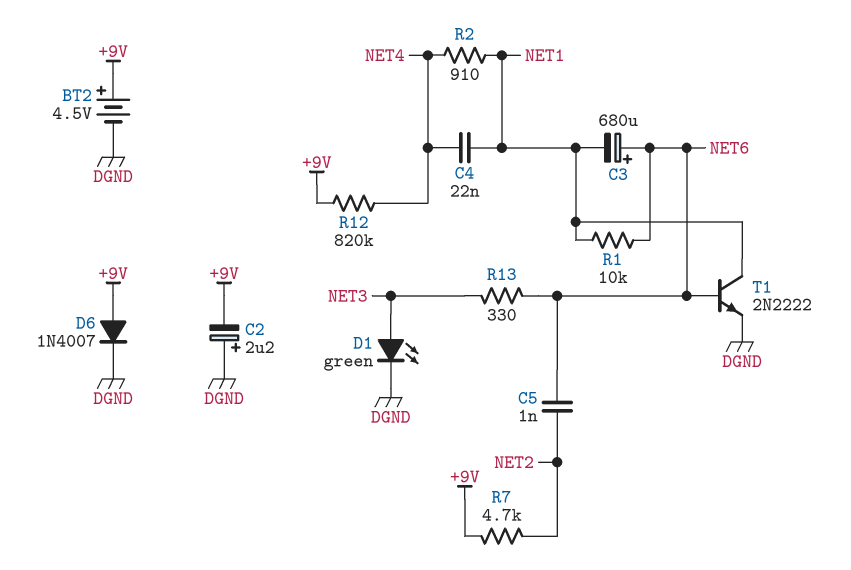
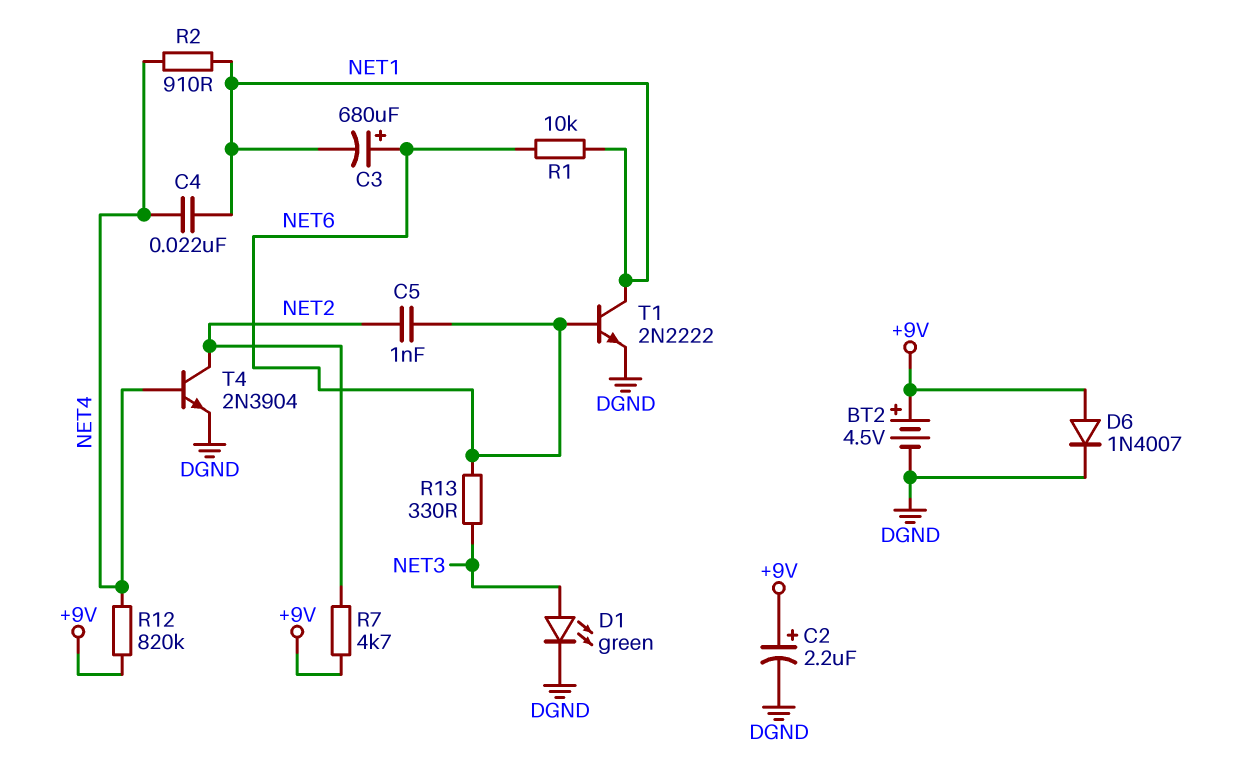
C2: 2.2uF (plus DGND, minus +9V) -> 2.2uF (plus +9V, minus DGND)
T4: none -> NPN 2N3904 (B NET4, C NET2, E DGND)

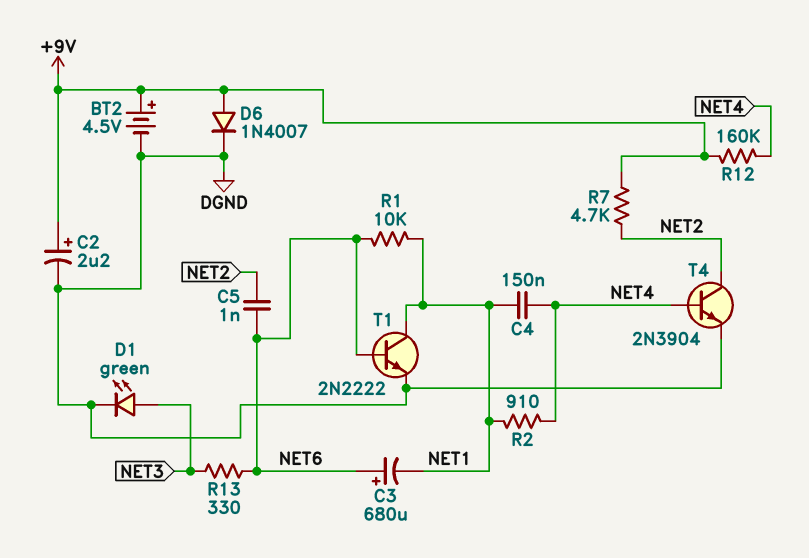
C4: 22nF (NET1, NET4) -> 150nF (NET1, NET4)
R12: 820k (+9V, NET4) -> 160k (+9V, NET4)

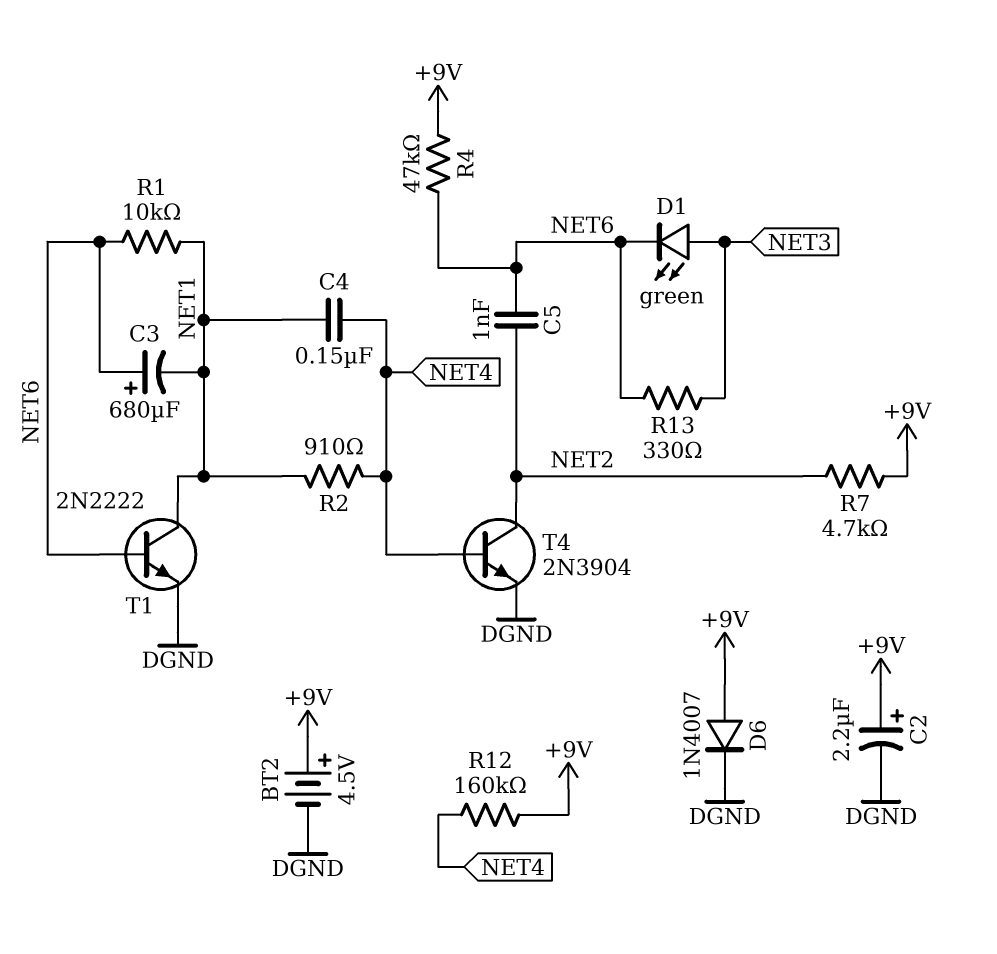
D1: LED green (A NET3, K DGND) -> LED green (A NET3, K NET6)
R4: none -> 47k (+9V, NET6)

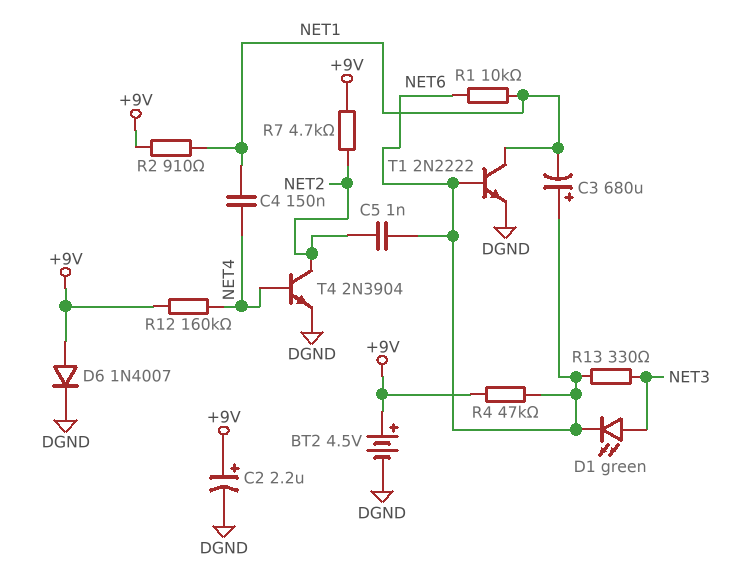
R2: 910 (NET1, NET4) -> 910 (+9V, NET1)

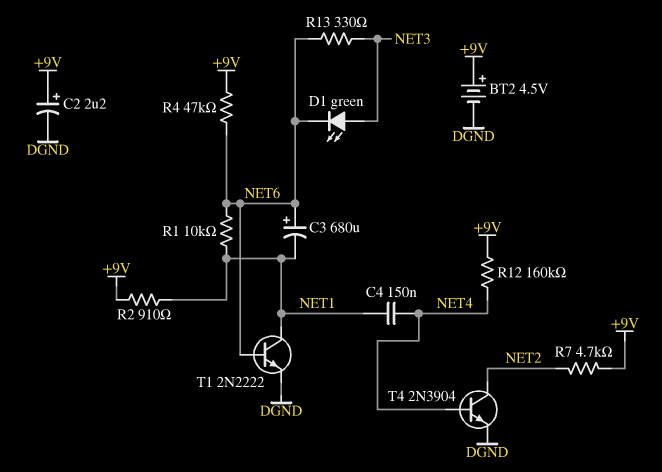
C5: 1nF (NET2, NET6) -> none
D6: diode 1N4007 (A +9V, K DGND) -> none

